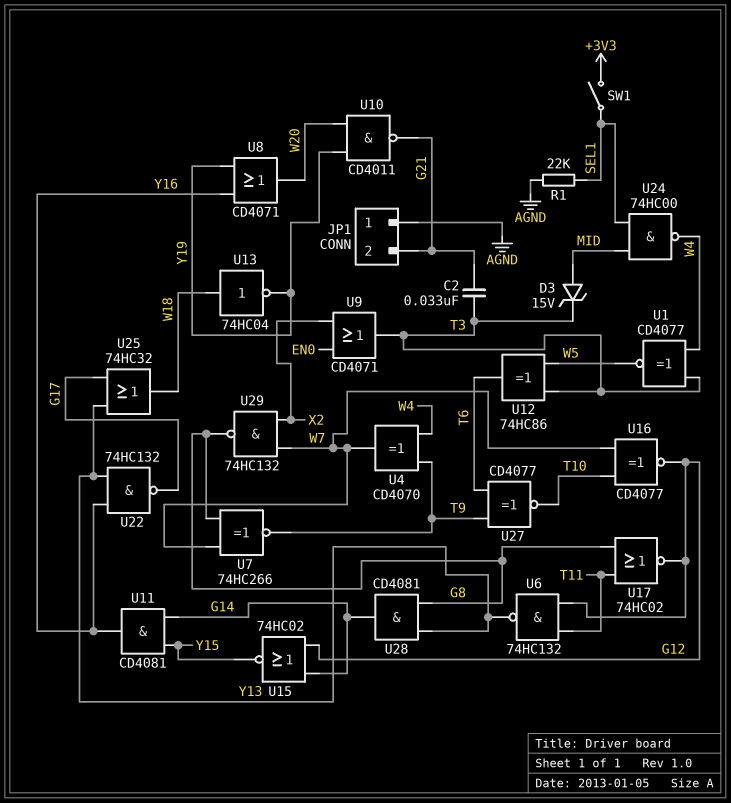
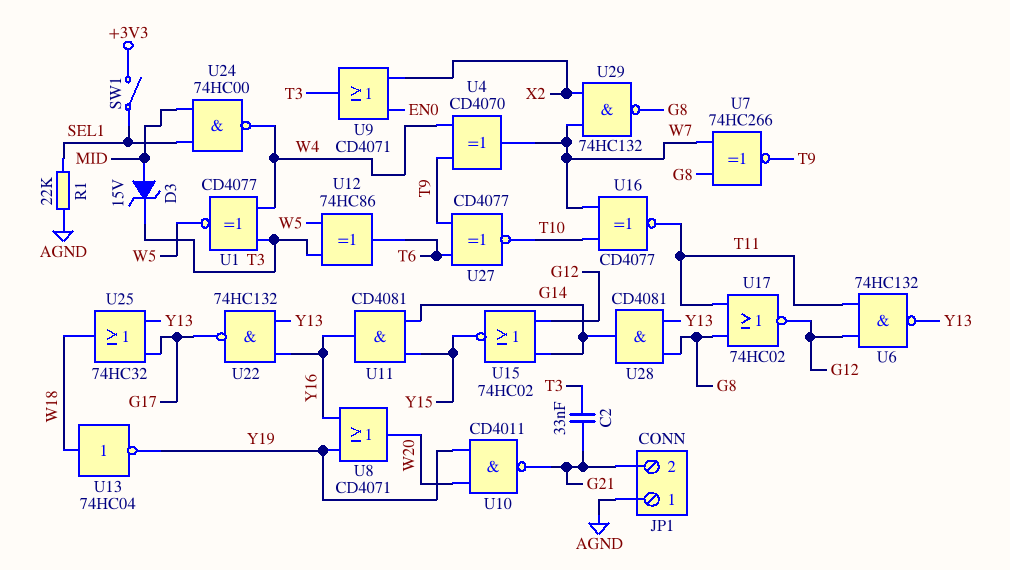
U16: XNOR CD4077 (in T10, in W7, out G12) -> XNOR CD4077 (in T10, in W7, out T11)

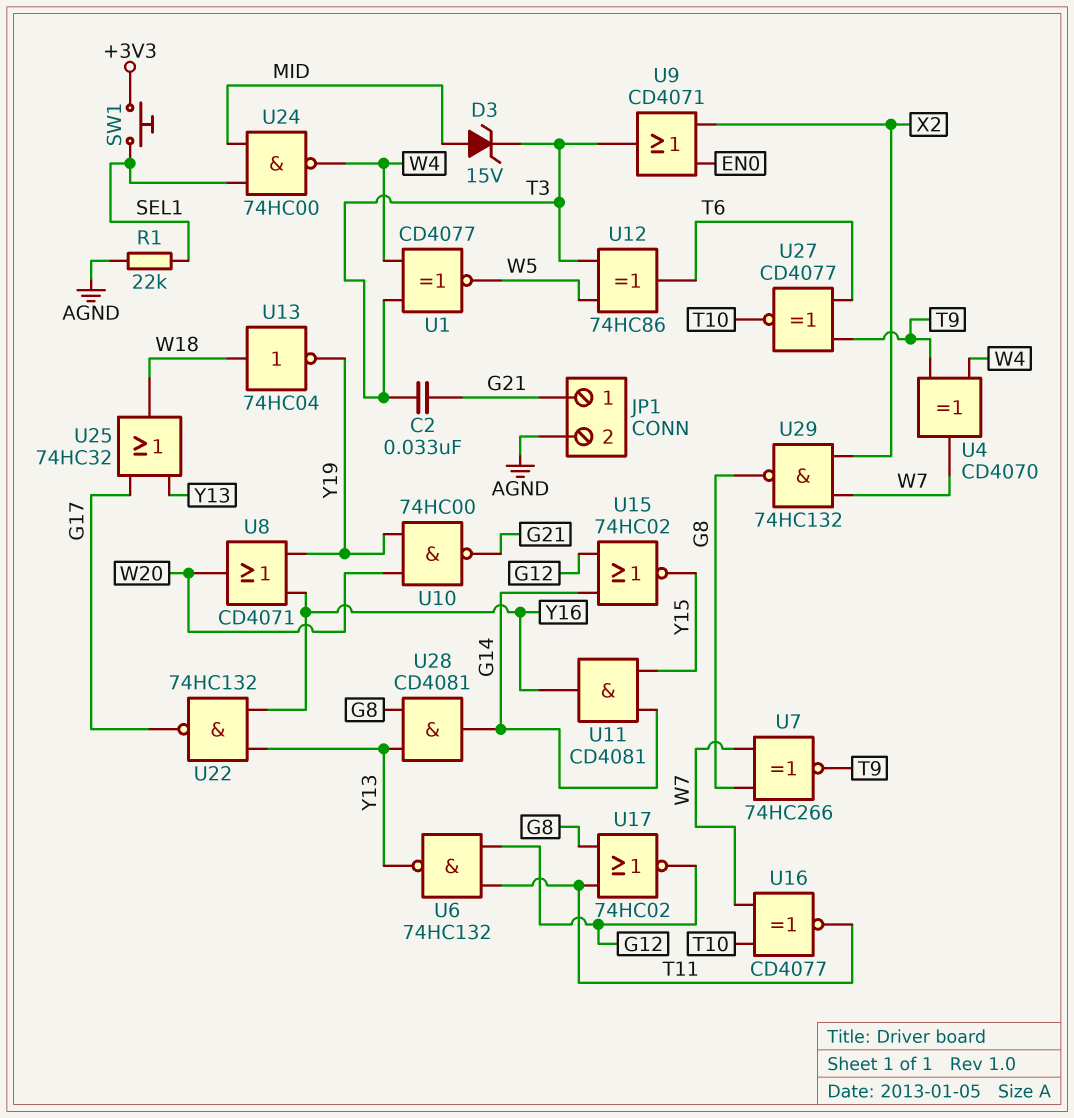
JP1 pin 1: AGND -> G21
JP1 pin 2: G21 -> AGND
SW1: switch (+3V3, SEL1) -> button (+3V3, SEL1)
U10: NAND CD4011 (in W20, in Y19, out G21) -> NAND 74HC00 (in W20, in Y19, out G21)

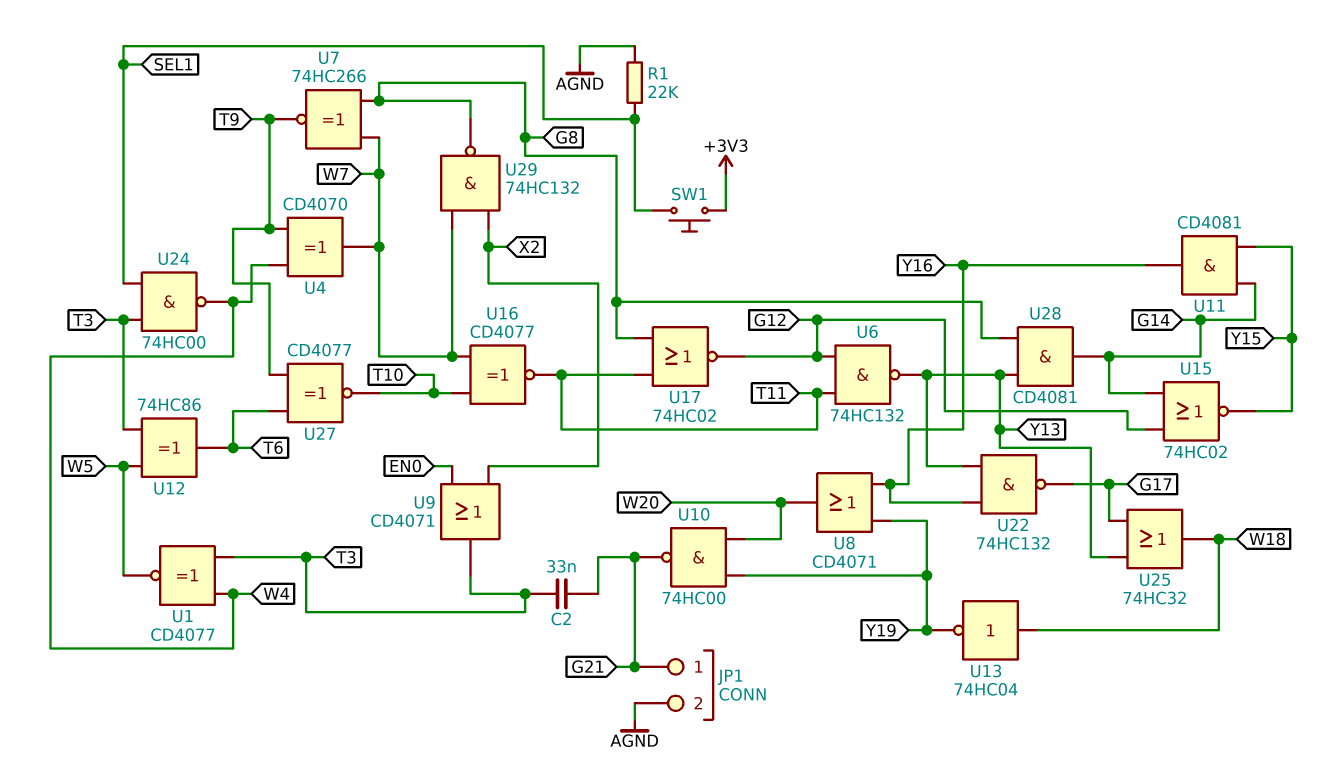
D3: zener 15V (A MID, K T3) -> none
U24: NAND 74HC00 (in MID, in SEL1, out W4) -> NAND 74HC00 (in SEL1, in T3, out W4)

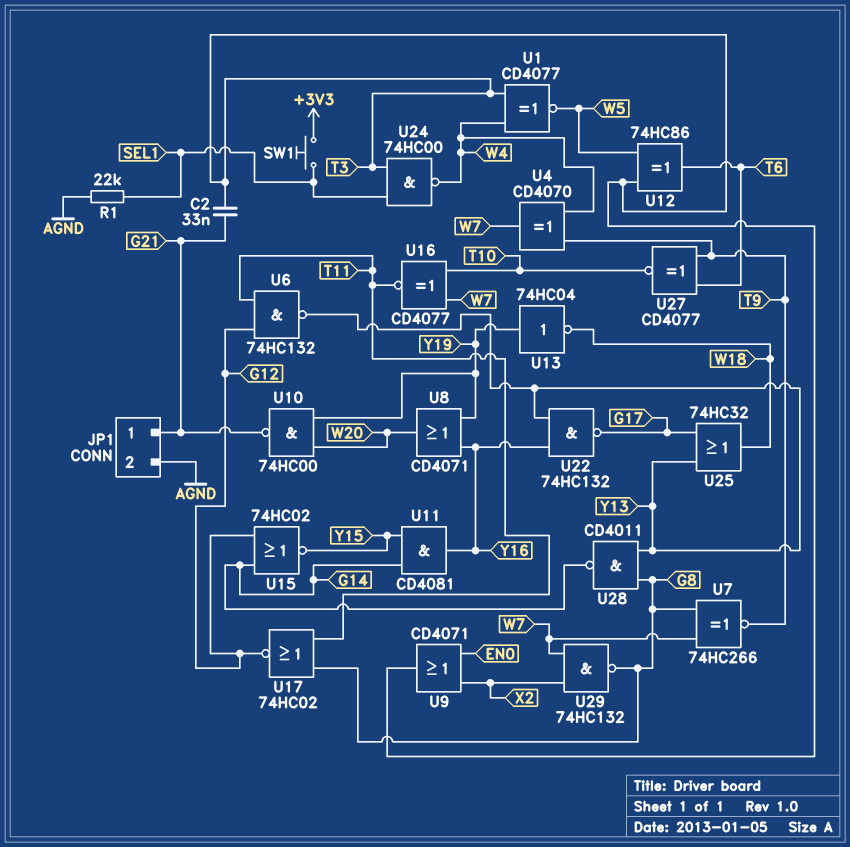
U13: NOT 74HC04 (in W18, out Y19) -> NOT 74HC04 (in Y19, out W18)
U28: AND CD4081 (in G8, in Y13, out G14) -> NAND CD4011 (in G8, in Y13, out G14)

